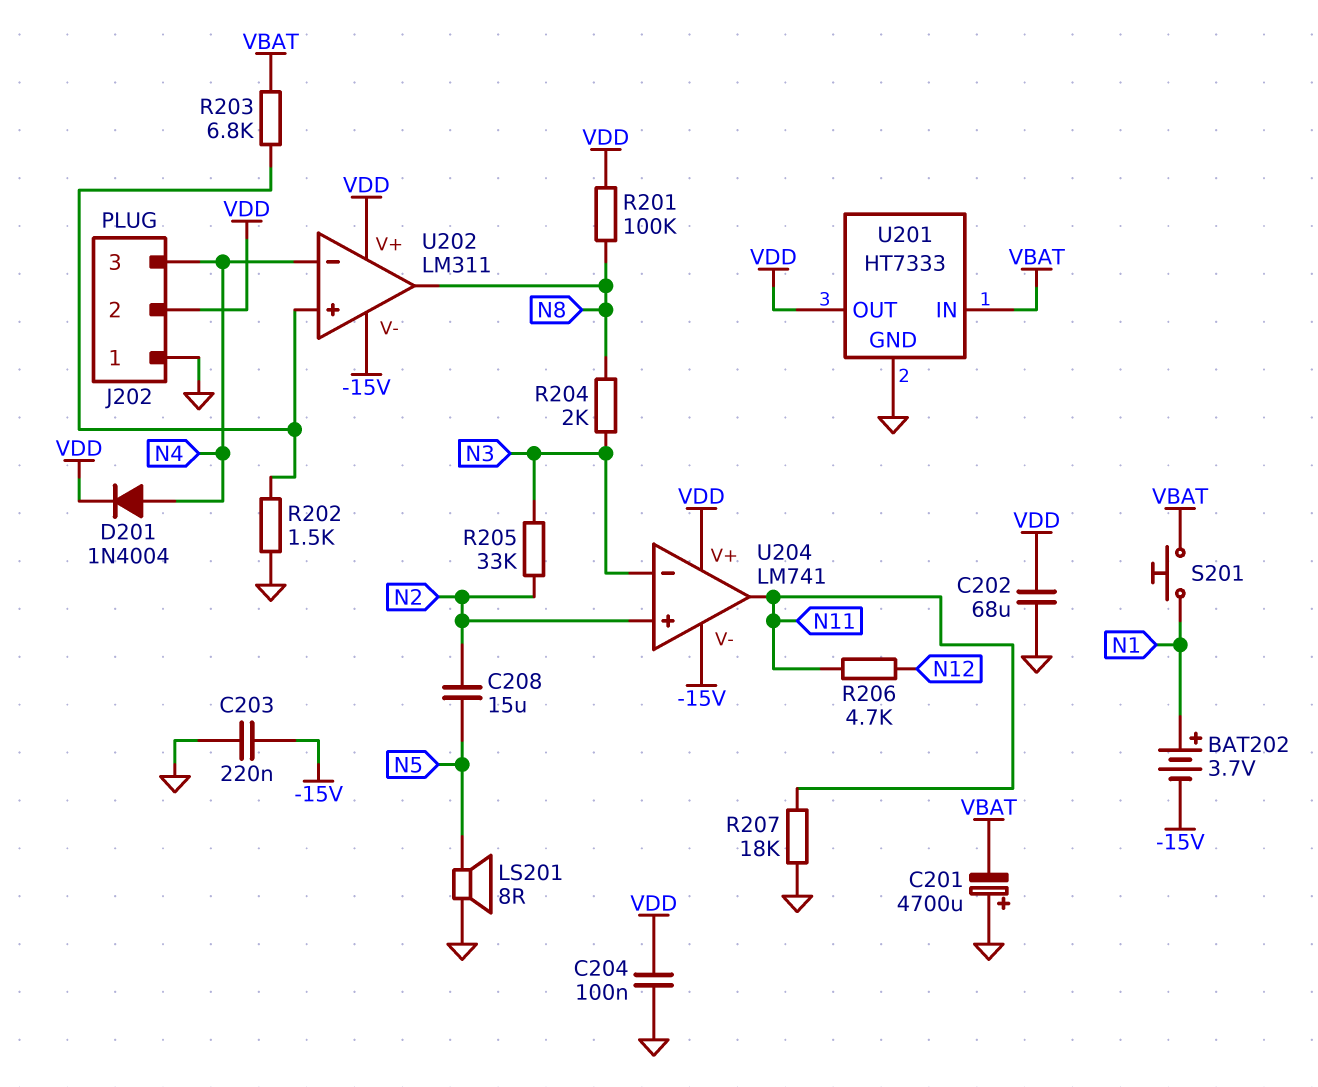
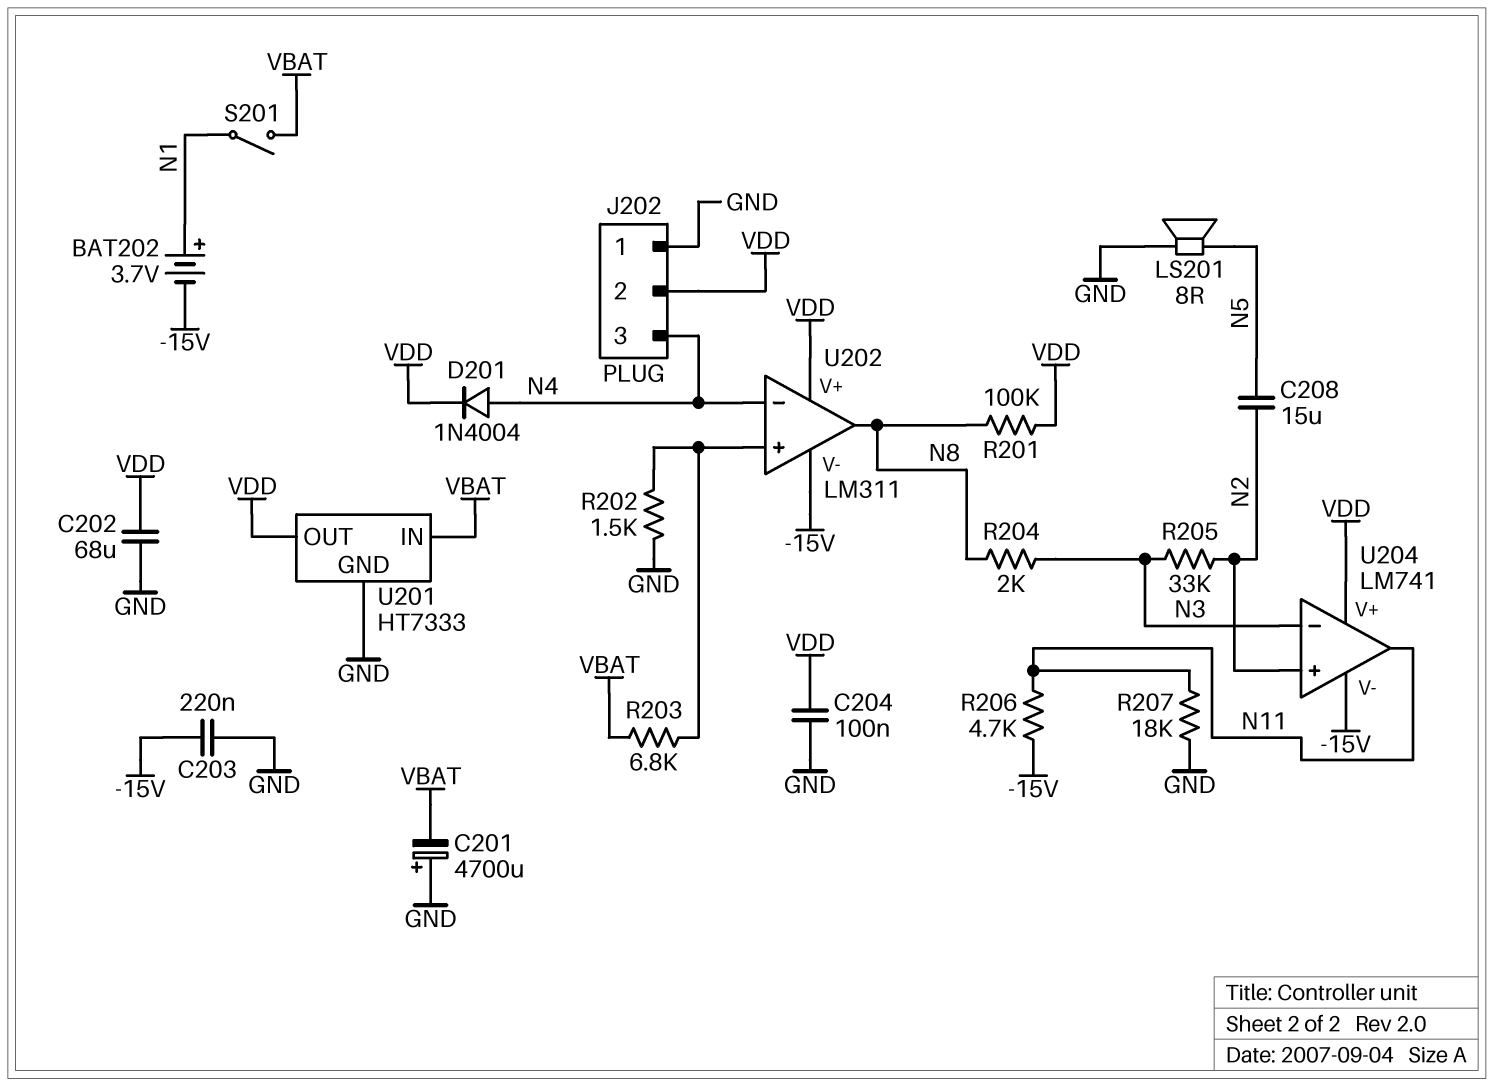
R206: 4.7k (N11, N12) -> 4.7k (-15V, N11)
S201: button (N1, VBAT) -> switch (N1, VBAT)

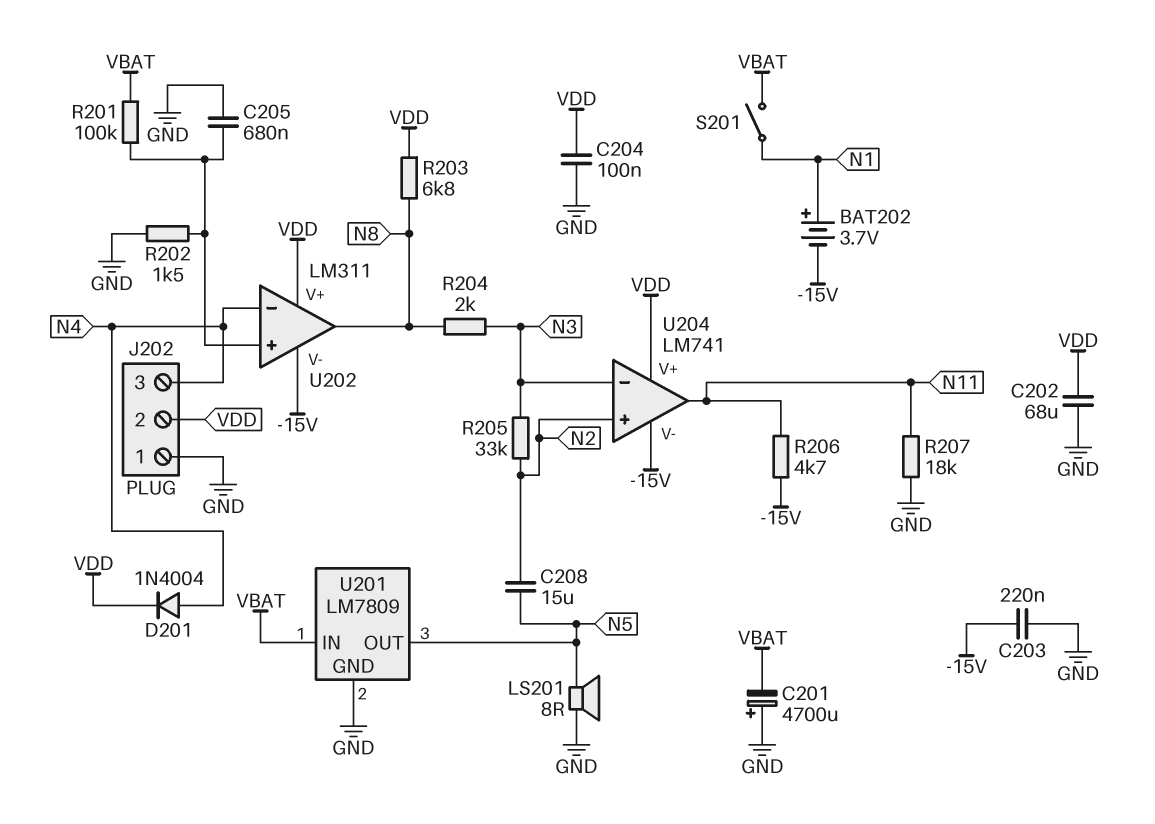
C205: none -> 680nF (GND, U202/in+)
R201: 100k (N8, VDD) -> 100k (U202/in+, VBAT)
R203: 6.8k (U202/in+, VBAT) -> 6.8k (N8, VDD)
U201: HT7333 -> LM7809
U201 pin OUT: VDD -> N5

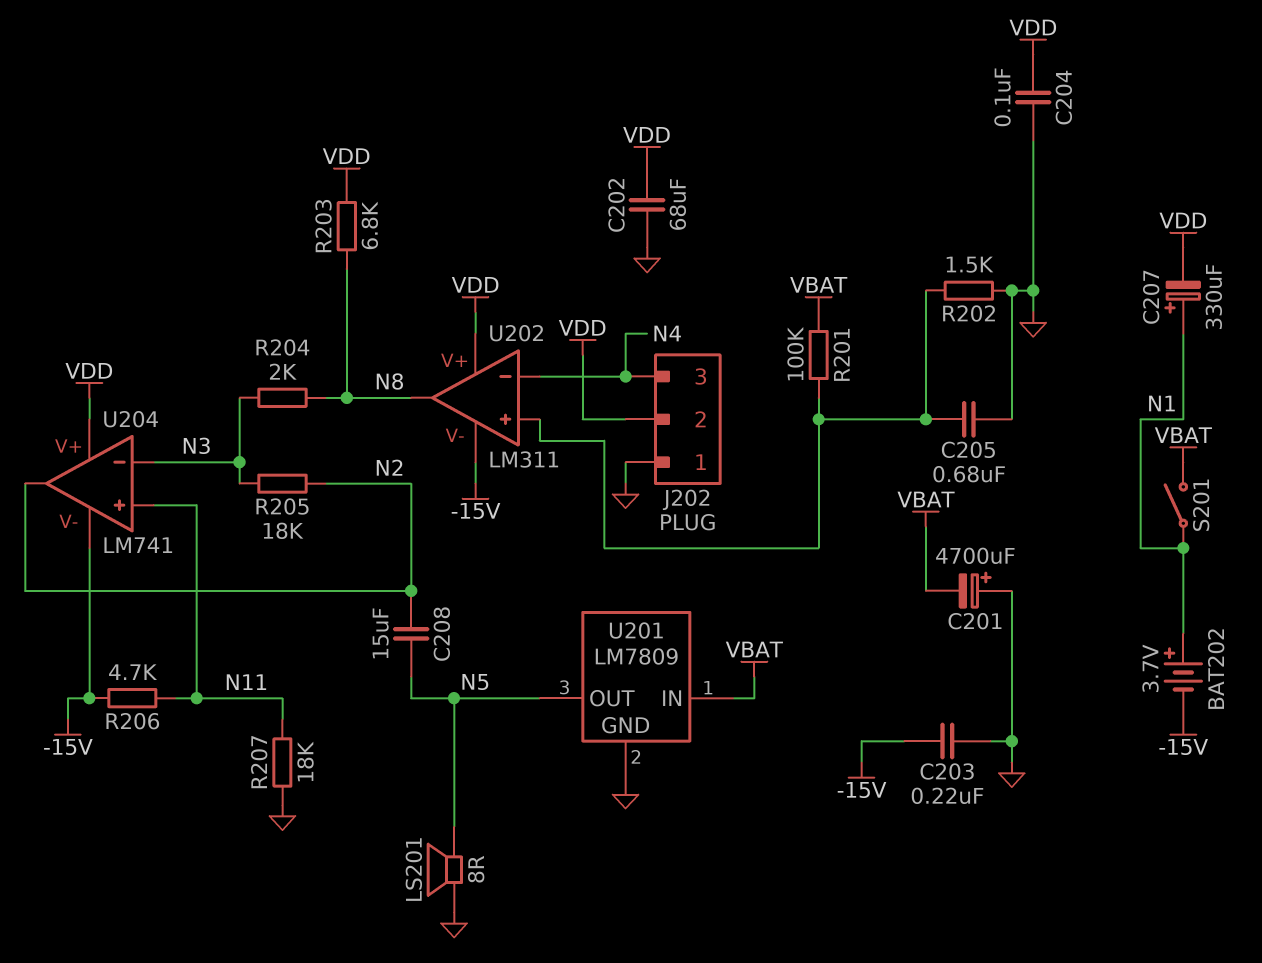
C207: none -> 330uF (plus N1, minus VDD)
D201: diode 1N4004 (A N4, K VDD) -> none
R205: 33k (N2, N3) -> 18k (N2, N3)
U204 pin in+: N2 -> N11
U204 pin out: N11 -> N2

